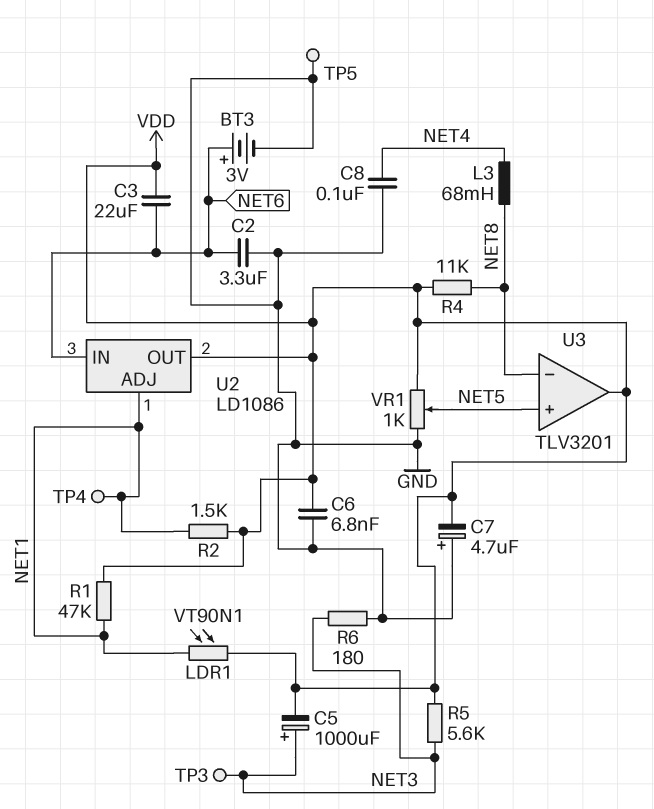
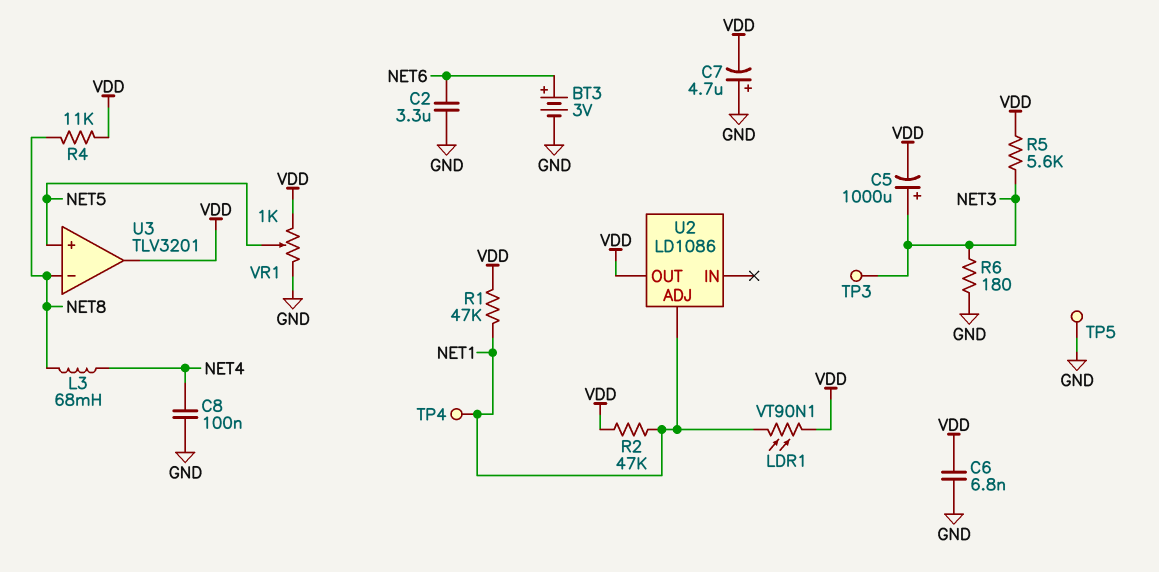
C3: 22uF (NET6, VDD) -> none
R2: 1.5k (NET1, VDD) -> 47k (NET1, VDD)
U2 pin IN: NET6 -> none

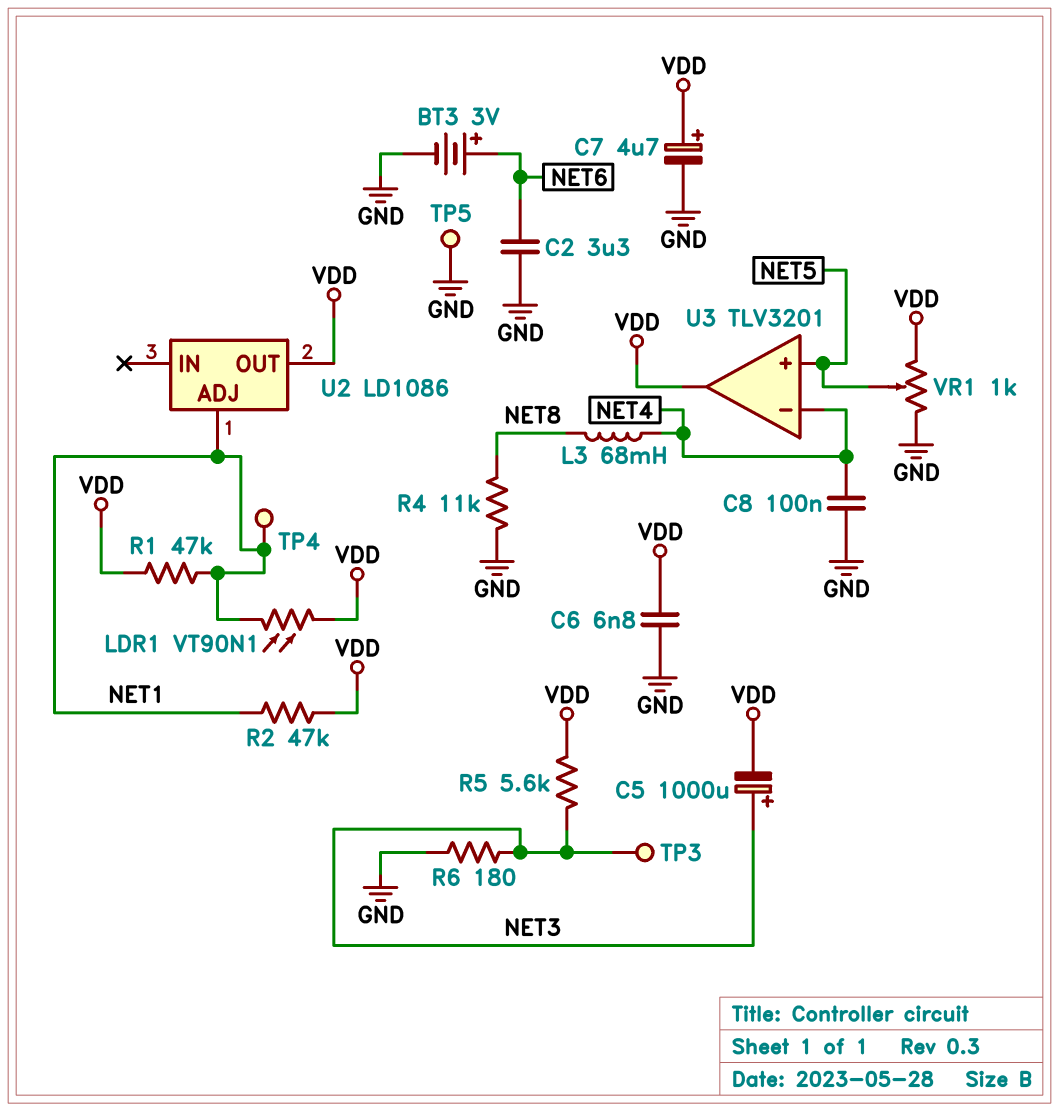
C7: 4.7uF (plus GND, minus VDD) -> 4.7uF (plus VDD, minus GND)
R4: 11k (NET8, VDD) -> 11k (GND, NET8)
U3 pin in-: NET8 -> NET4

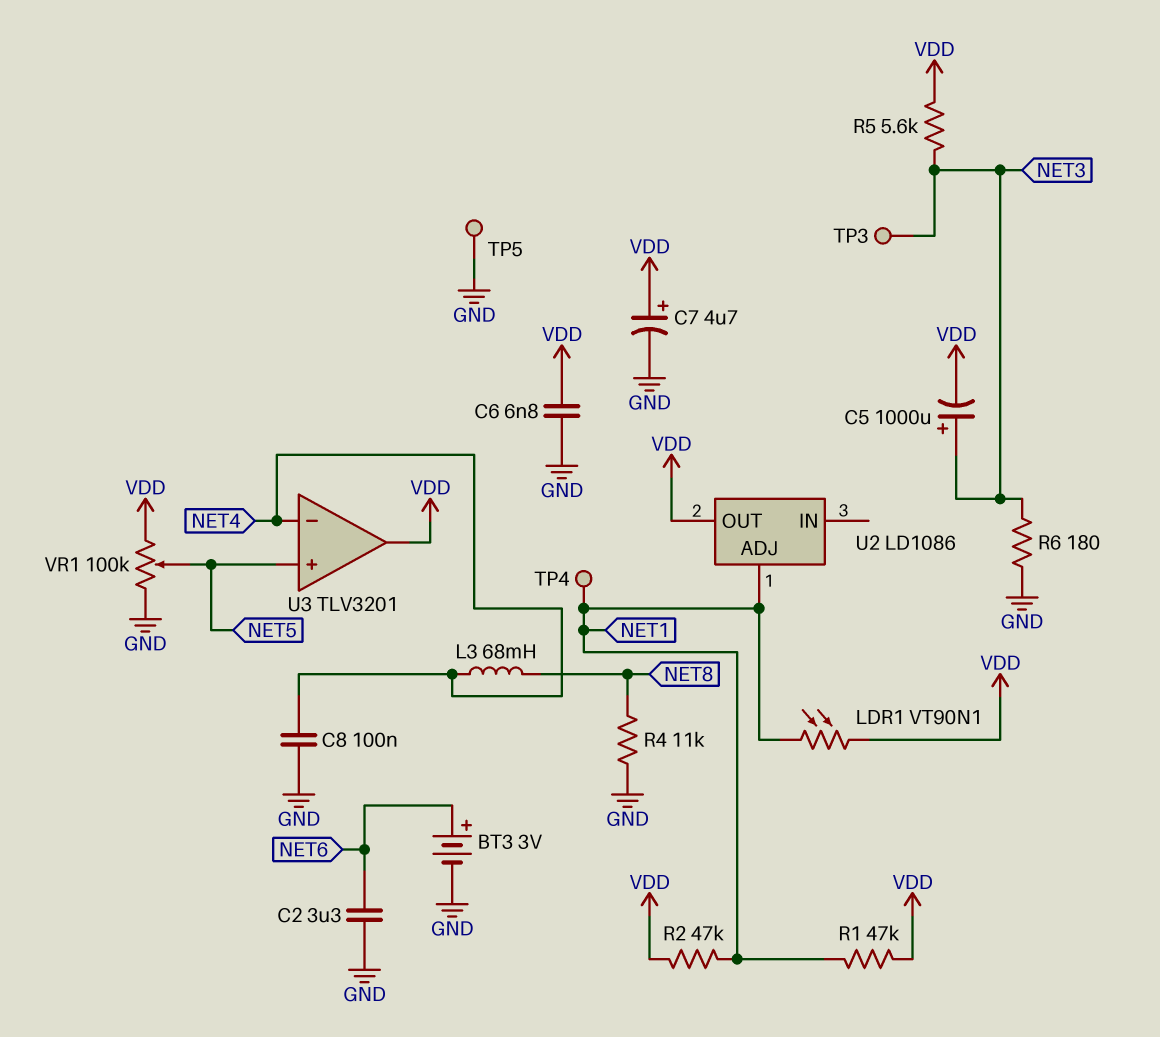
VR1: 1k (GND, VDD, wiper NET5) -> 100k (GND, VDD, wiper NET5)

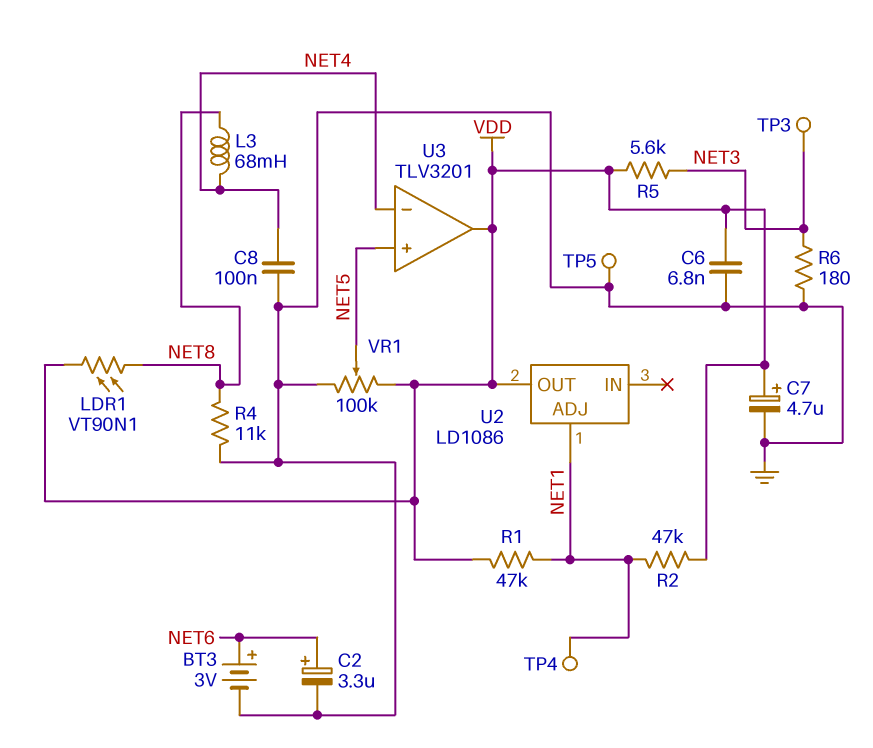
C2: 3.3uF (GND, NET6) -> 3.3uF (plus NET6, minus GND)
C5: 1000uF (plus NET3, minus VDD) -> none
LDR1: VT90N1 (NET1, VDD) -> VT90N1 (NET8, VDD)

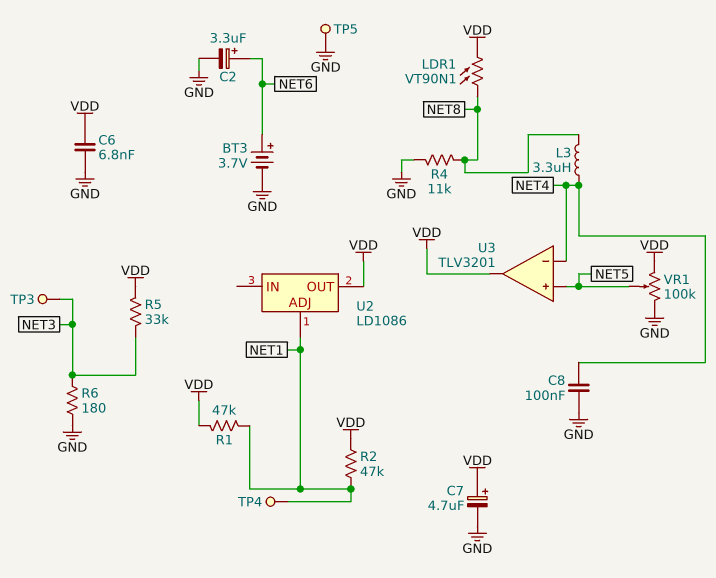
BT3: 3V (plus NET6, minus GND) -> 3.7V (plus NET6, minus GND)
L3: 68mH (NET4, NET8) -> 3.3uH (NET4, NET8)
R5: 5.6k (NET3, VDD) -> 33k (NET3, VDD)

